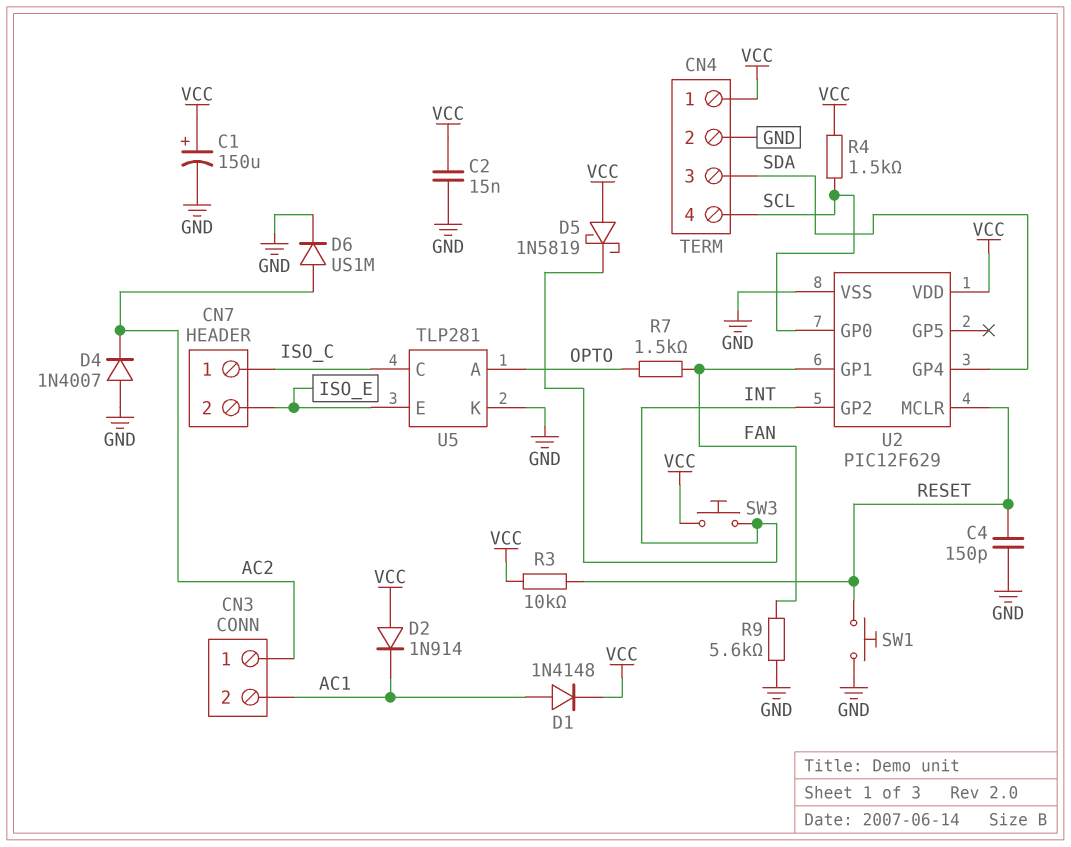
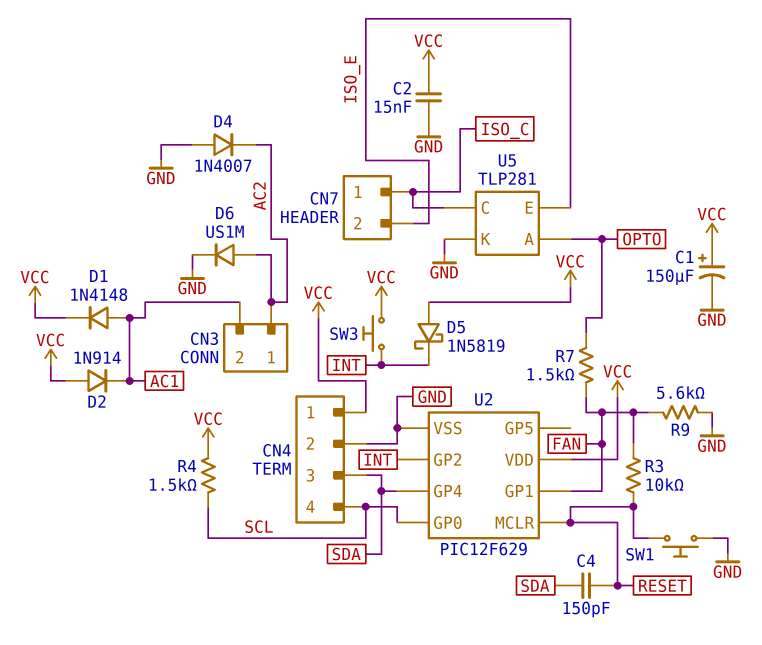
C4: 150pF (GND, RESET) -> 150pF (RESET, SDA)
R3: 10k (RESET, VCC) -> 10k (FAN, RESET)

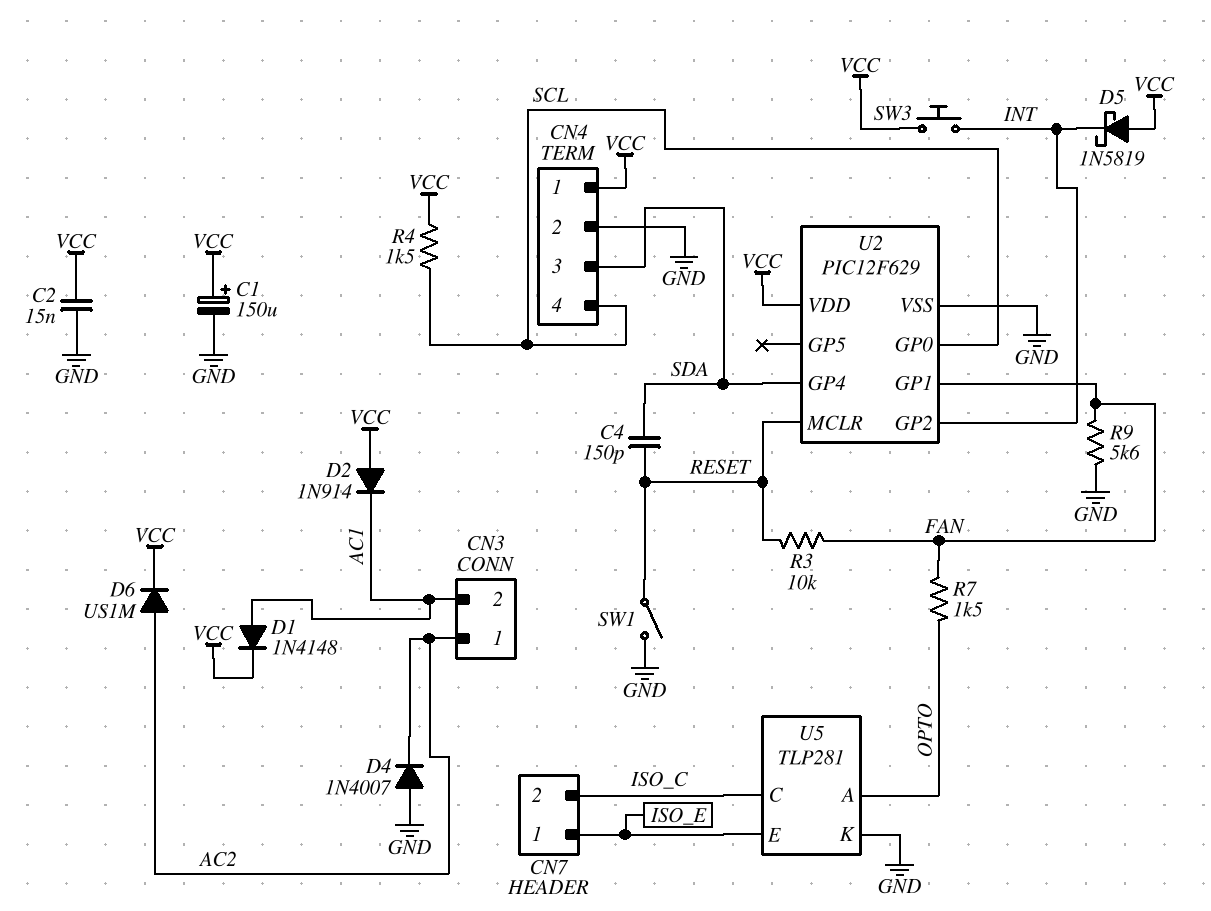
CN7 pin 1: ISO_C -> ISO_E
CN7 pin 2: ISO_E -> ISO_C
D6: diode US1M (A AC2, K GND) -> diode US1M (A AC2, K VCC)
SW1: button (GND, RESET) -> switch (GND, RESET)

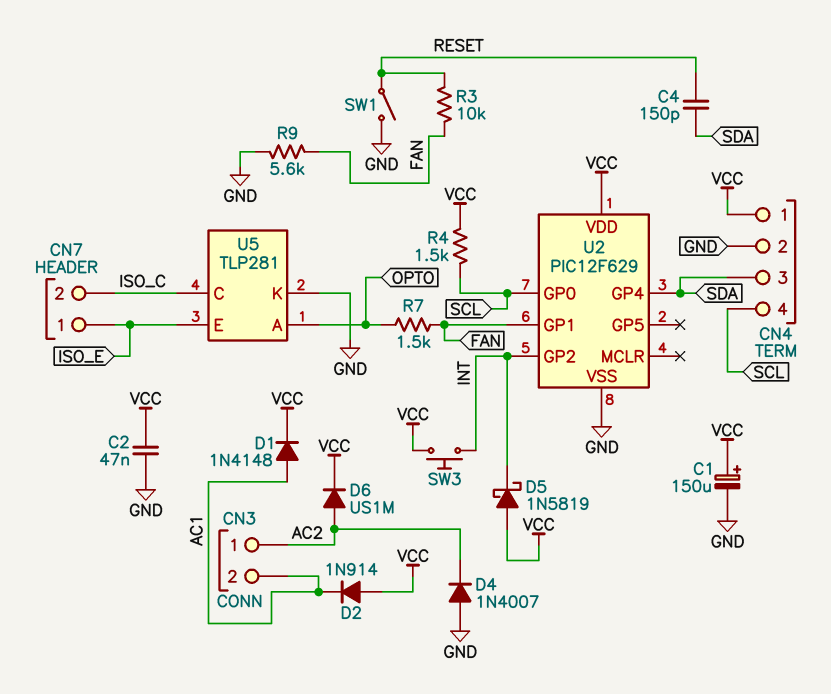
C2: 15nF (GND, VCC) -> 47nF (GND, VCC)
U2 pin MCLR: RESET -> none

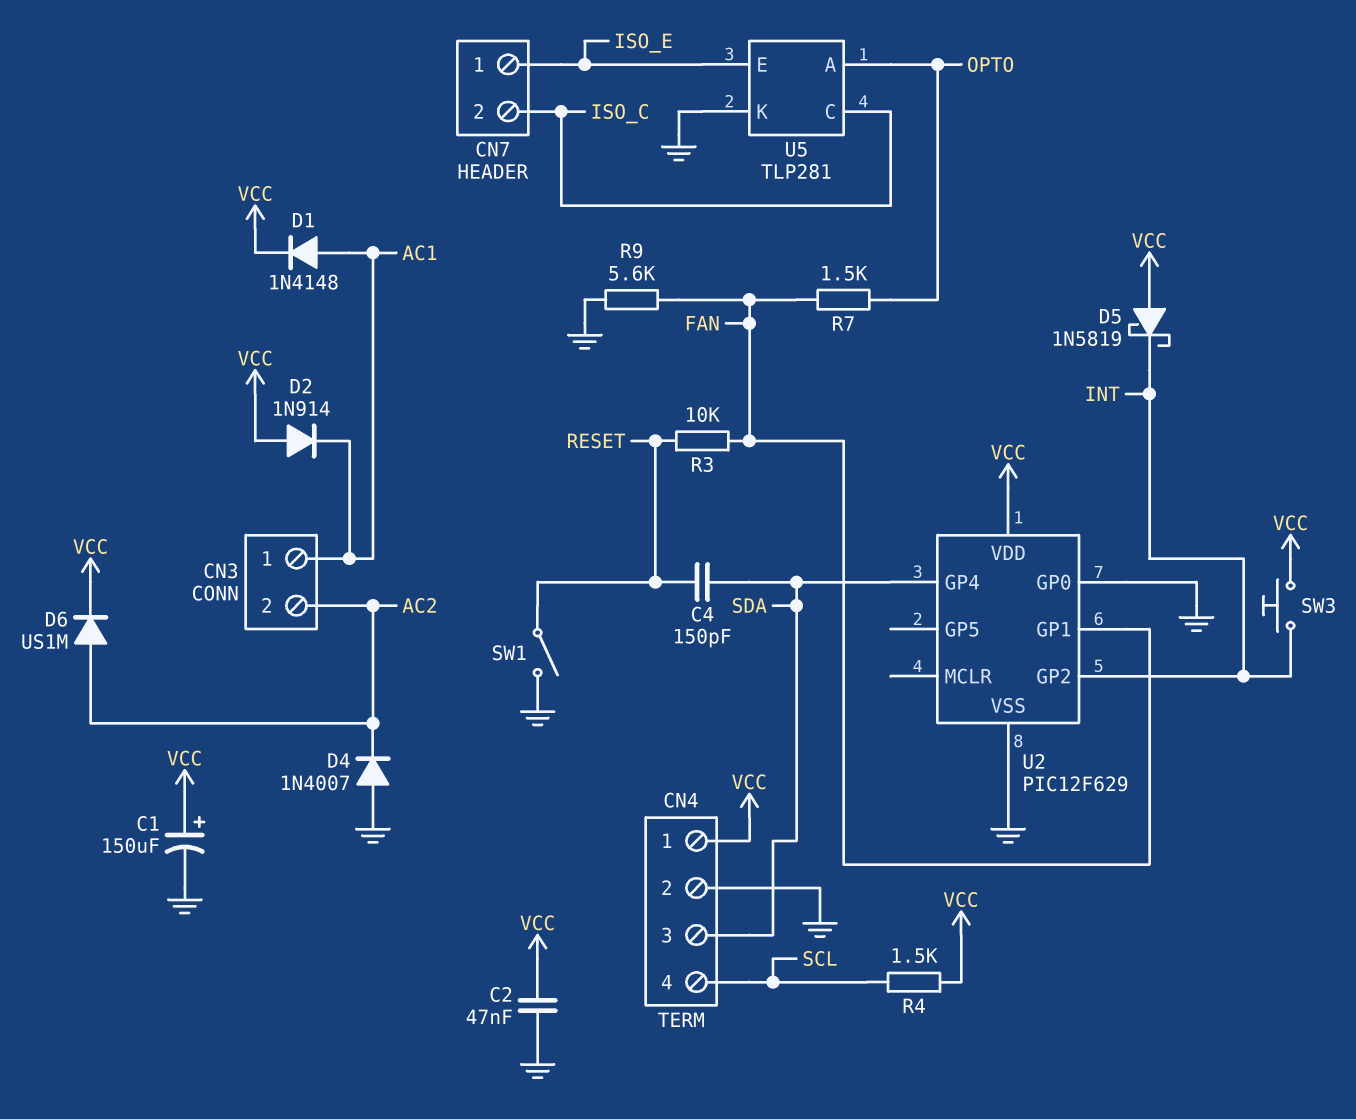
CN3 pin 1: AC2 -> AC1
CN3 pin 2: AC1 -> AC2
U2 pin GP0: SCL -> GND

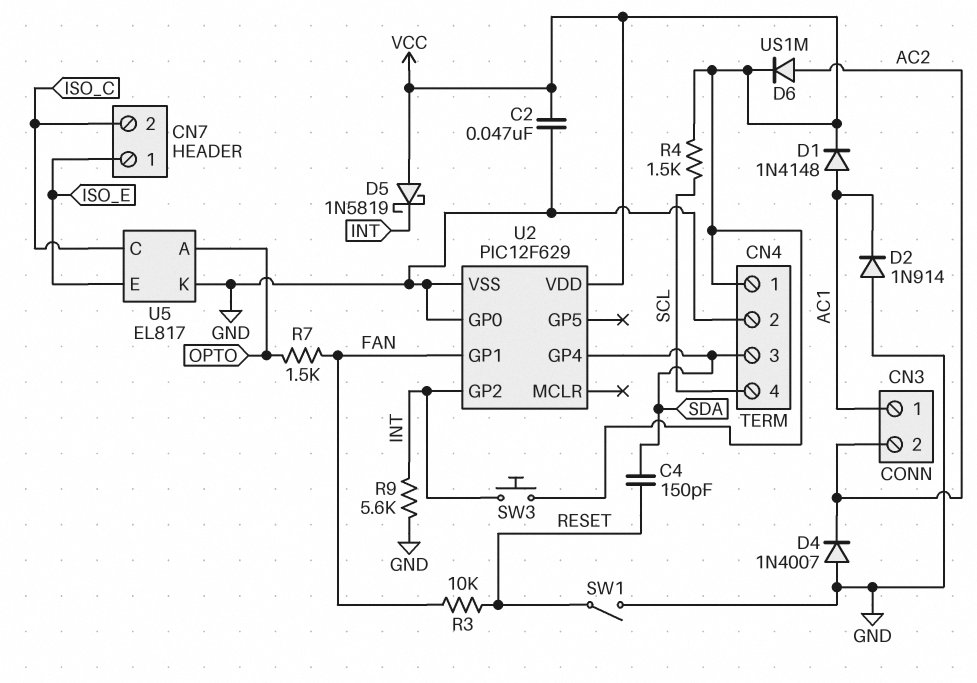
C1: 150uF (plus VCC, minus GND) -> none
D2: diode 1N914 (A VCC, K AC1) -> diode 1N914 (A GND, K AC1)
R9: 5.6k (FAN, GND) -> 5.6k (GND, INT)
U5: TLP281 -> EL817

